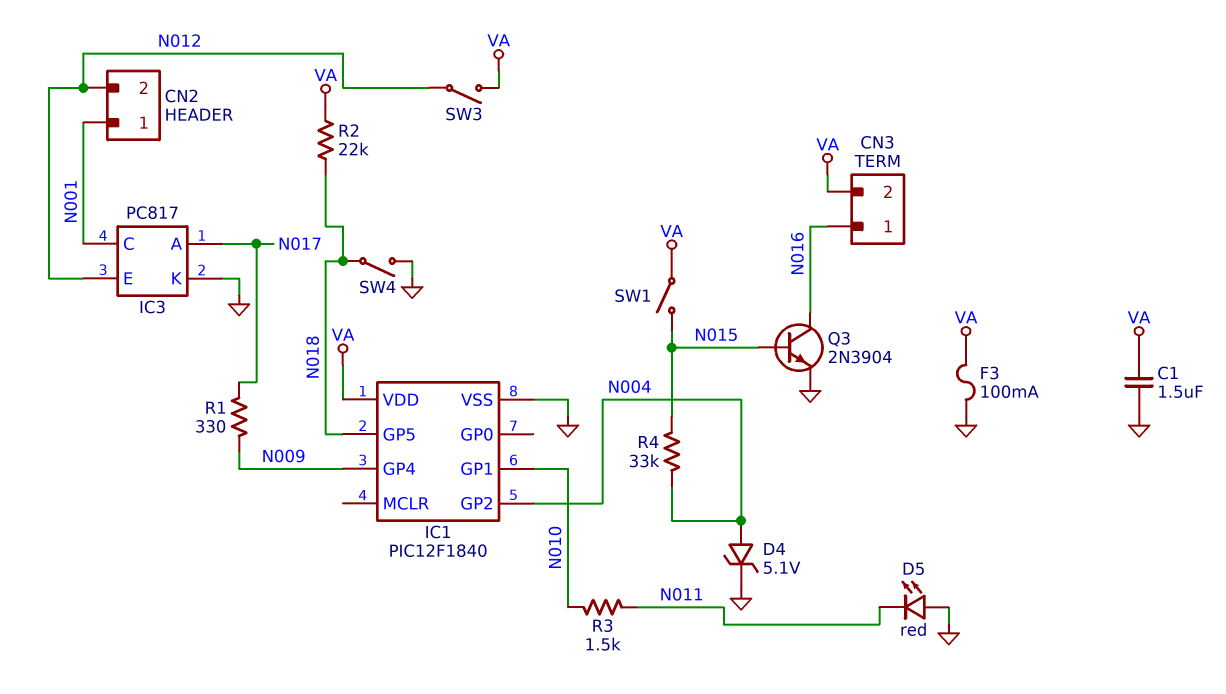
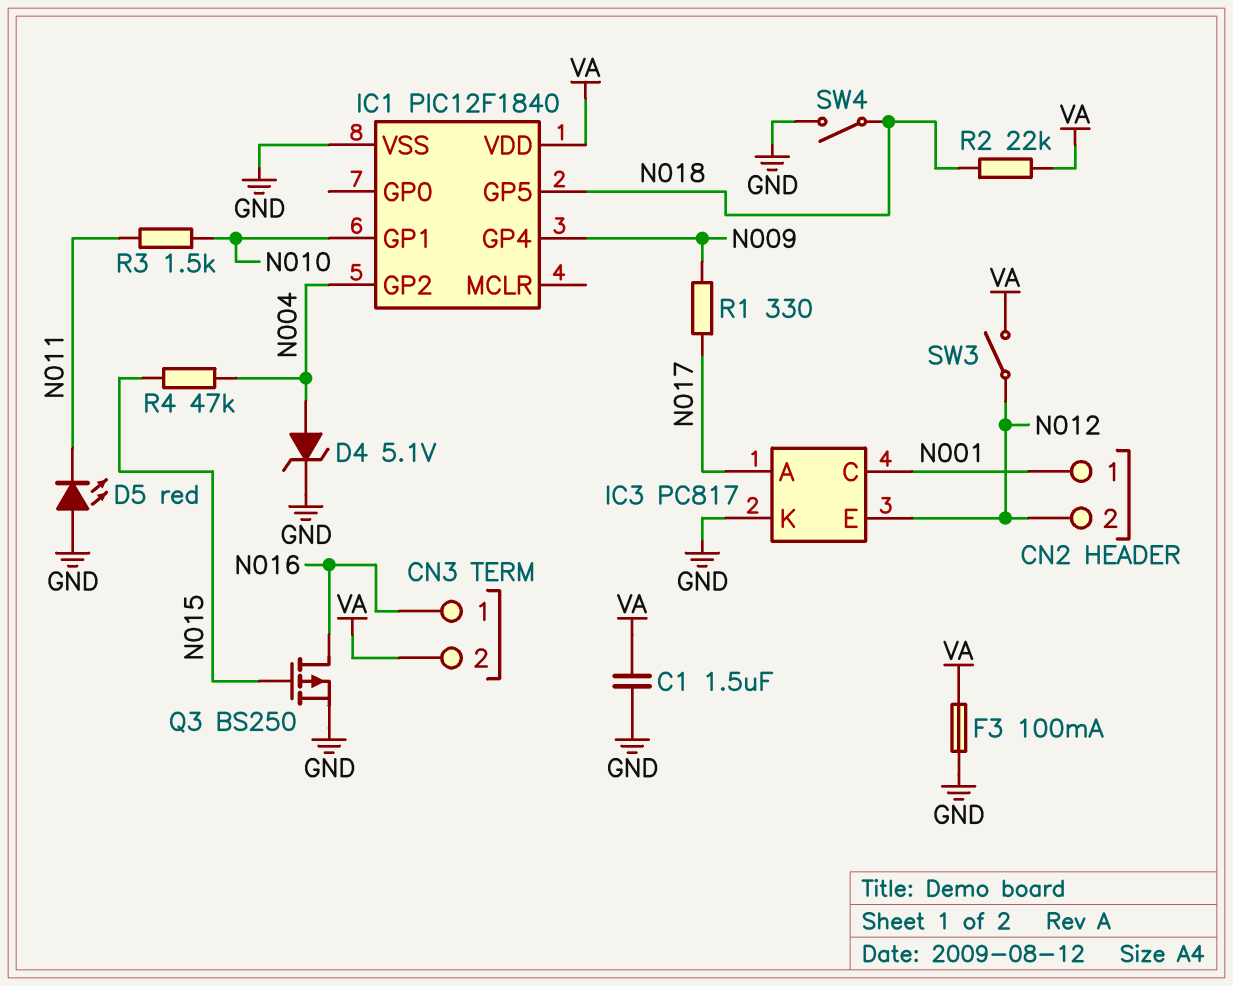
Q3: NPN 2N3904 (B N015, C N016, E GND) -> PMOS BS250 (G N015, D N016, S GND)
R4: 33k (N004, N015) -> 47k (N004, N015)
SW1: switch (N015, VA) -> none

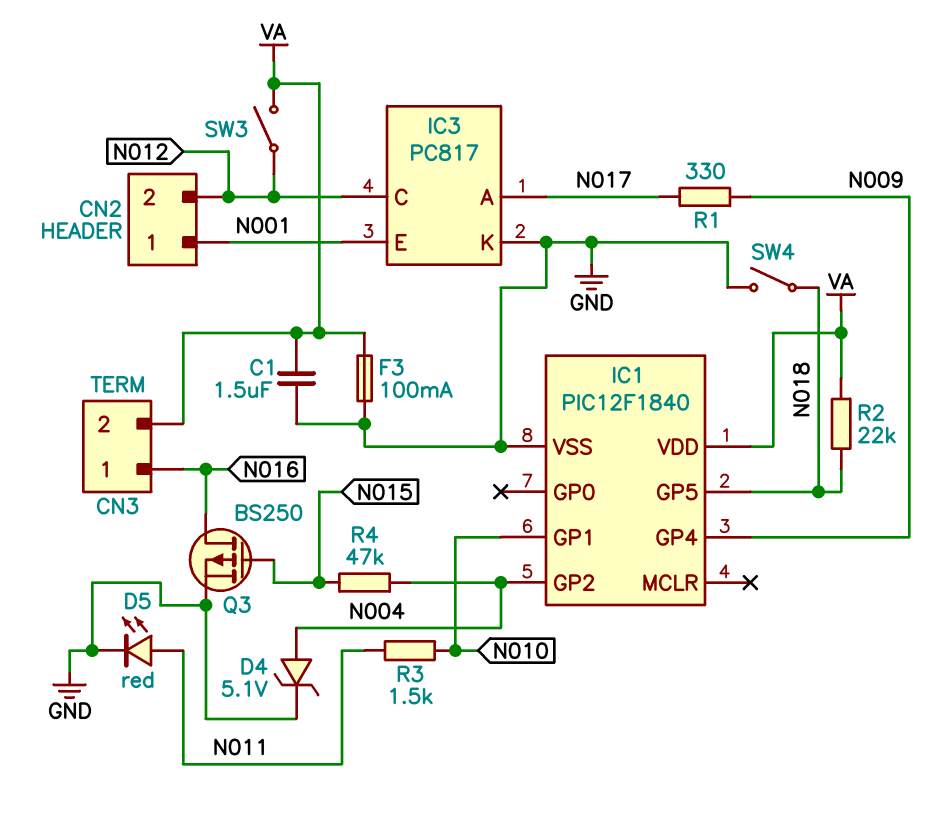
D5: LED red (A GND, K N011) -> LED red (A N011, K GND)
IC3 pin C: N001 -> N012
IC3 pin E: N012 -> N001

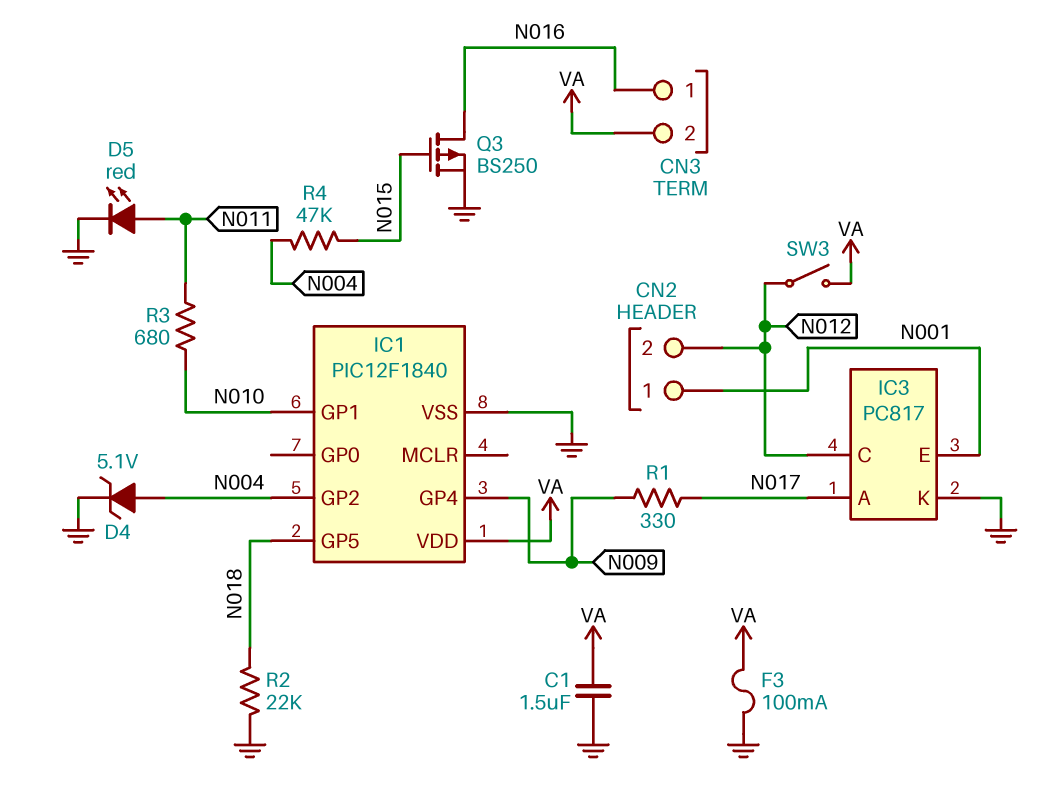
R2: 22k (N018, VA) -> 22k (GND, N018)
R3: 1.5k (N010, N011) -> 680 (N010, N011)
SW4: switch (GND, N018) -> none

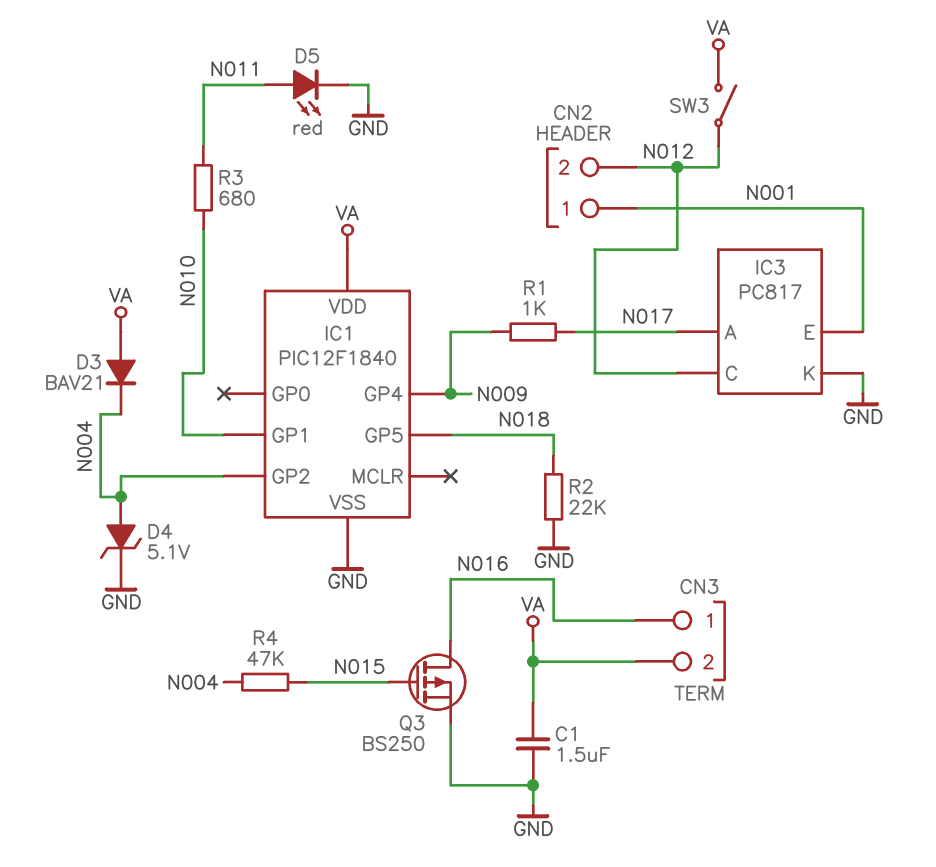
D3: none -> diode BAV21 (A VA, K N004)
F3: 100mA (GND, VA) -> none
R1: 330 (N009, N017) -> 1k (N009, N017)

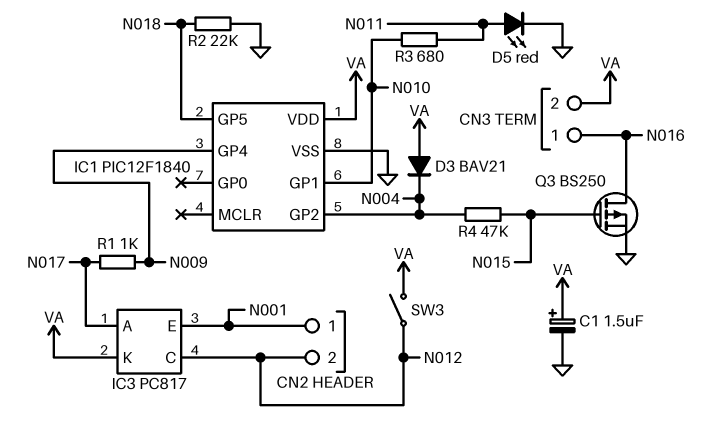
C1: 1.5uF (GND, VA) -> 1.5uF (plus VA, minus GND)
D4: zener 5.1V (A N004, K GND) -> none
IC3 pin K: GND -> VA

